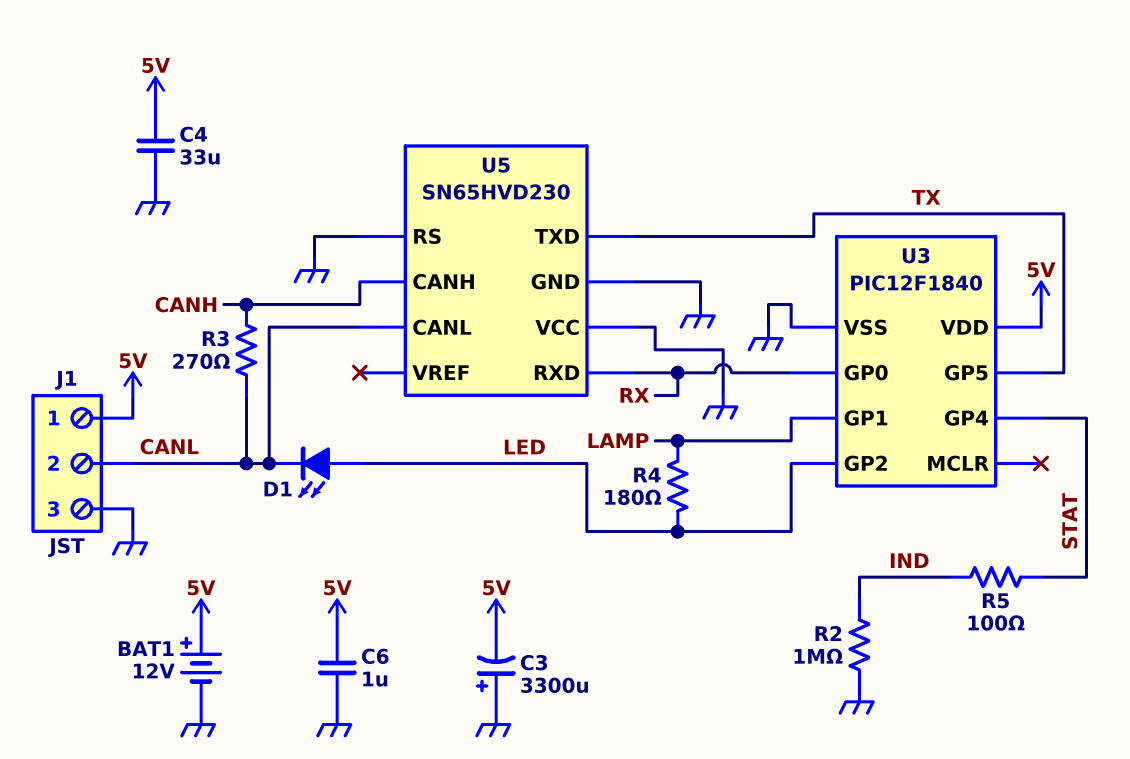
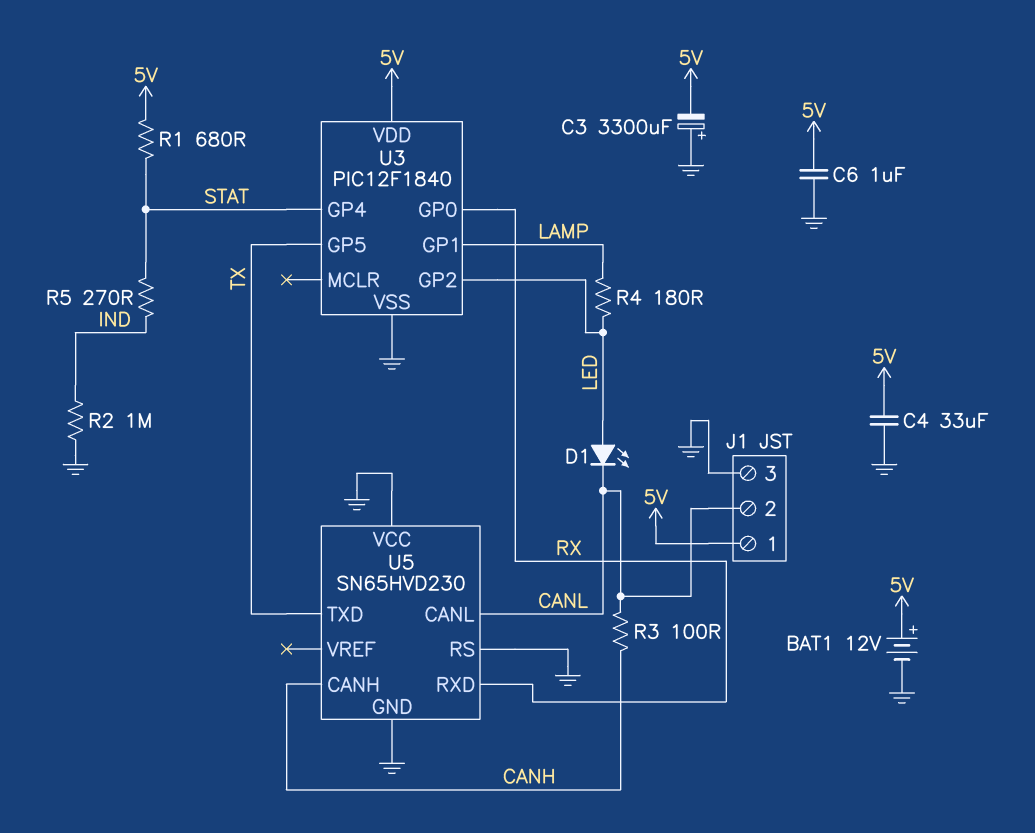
R1: none -> 680 (5V, STAT)
R3: 270 (CANH, CANL) -> 100 (CANH, CANL)
R5: 100 (IND, STAT) -> 270 (IND, STAT)

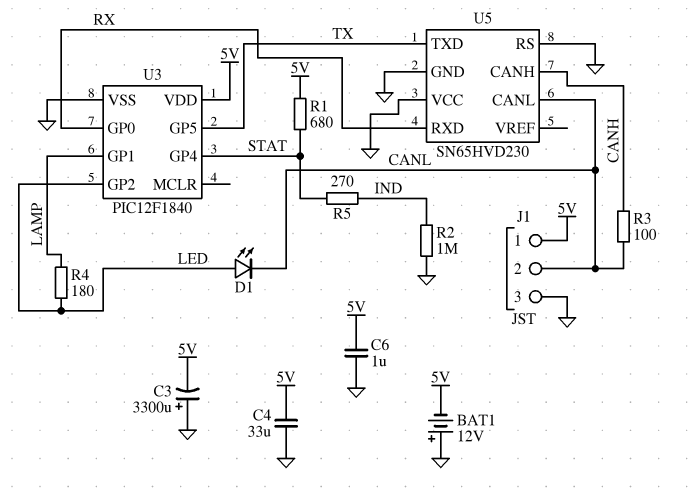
BAT1: 12V (plus 5V, minus GND) -> 12V (plus GND, minus 5V)

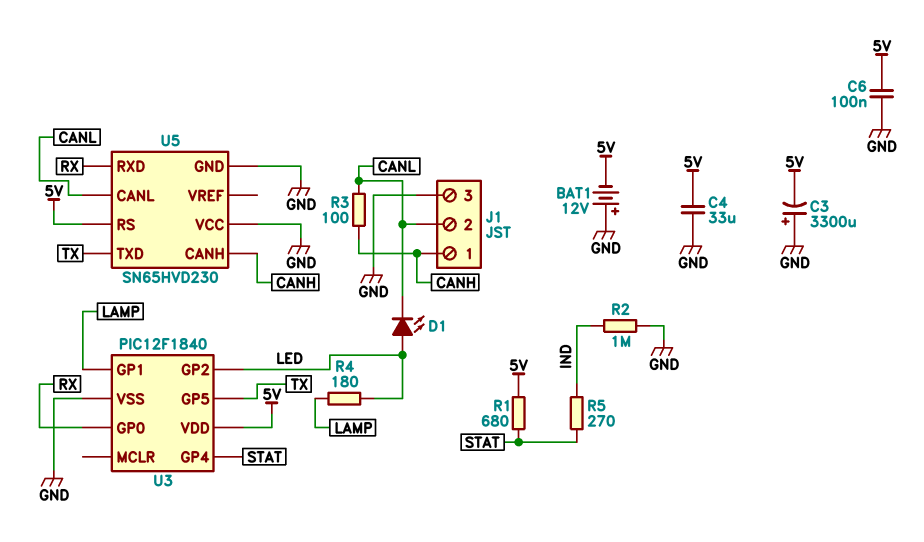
C6: 1uF (5V, GND) -> 100nF (5V, GND)
J1 pin 1: 5V -> CANH
U5 pin RS: GND -> 5V

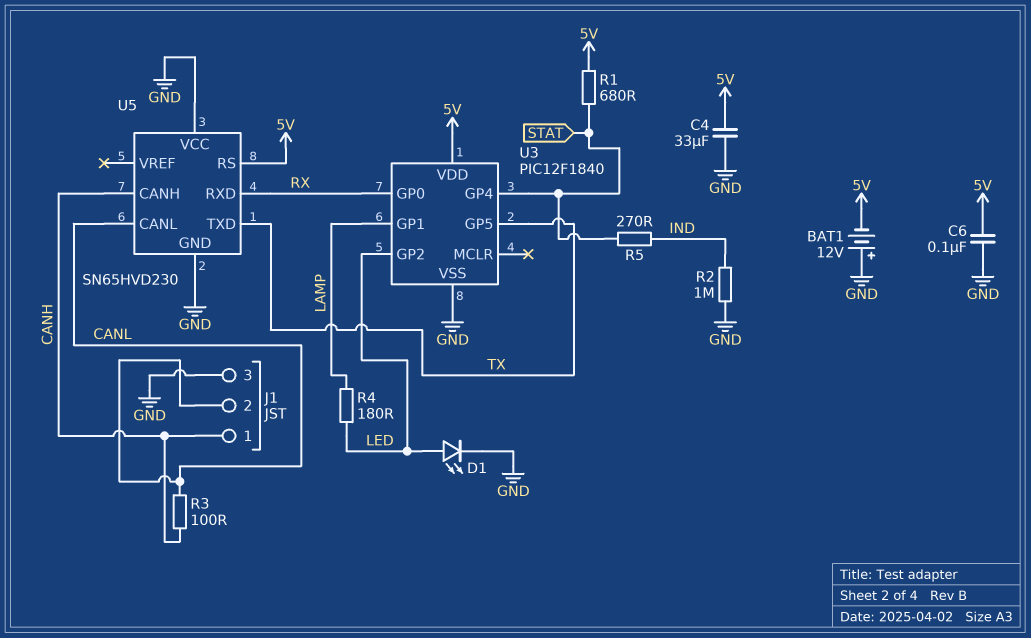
C3: 3300uF (plus GND, minus 5V) -> none
D1: LED (A LED, K CANL) -> LED (A LED, K GND)

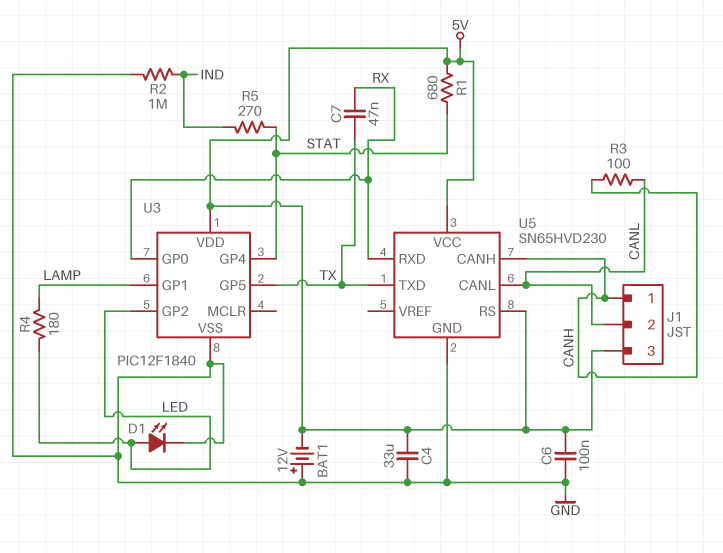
C7: none -> 47nF (RX, TX)
J1 pin 3: GND -> 5V
U5 pin VCC: GND -> 5V

